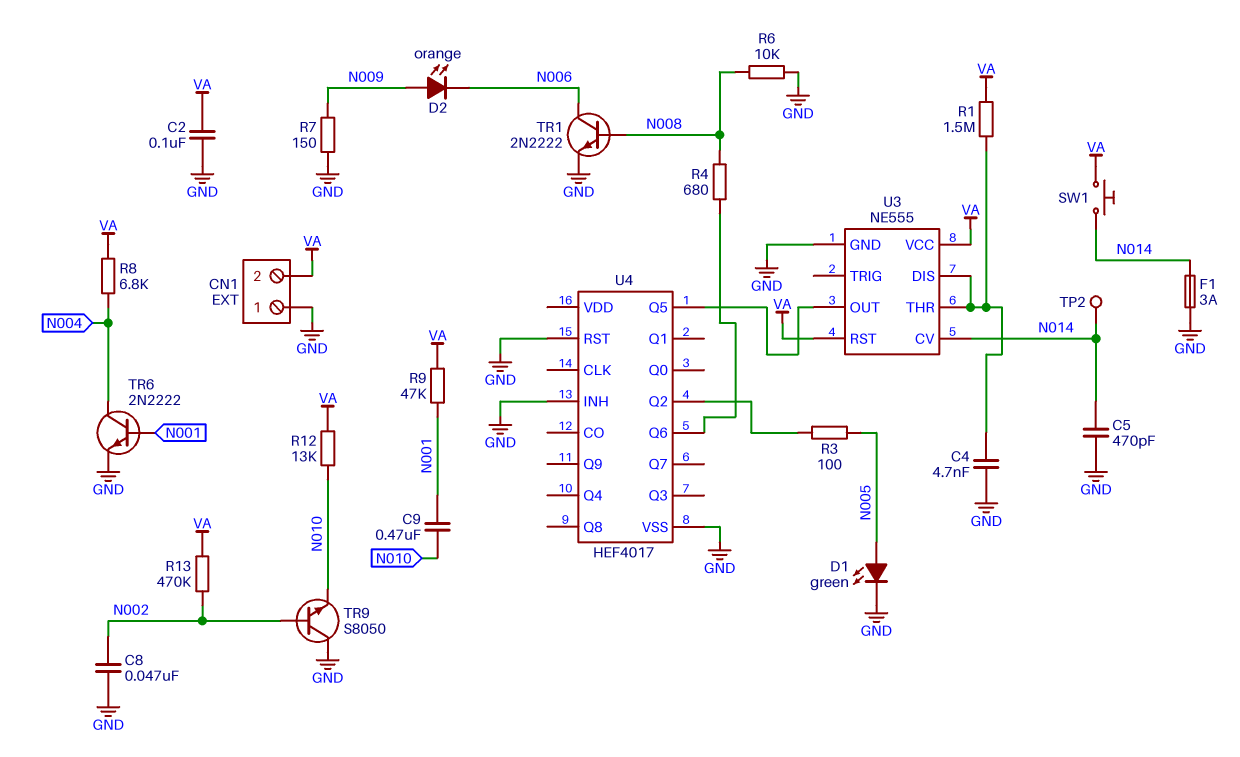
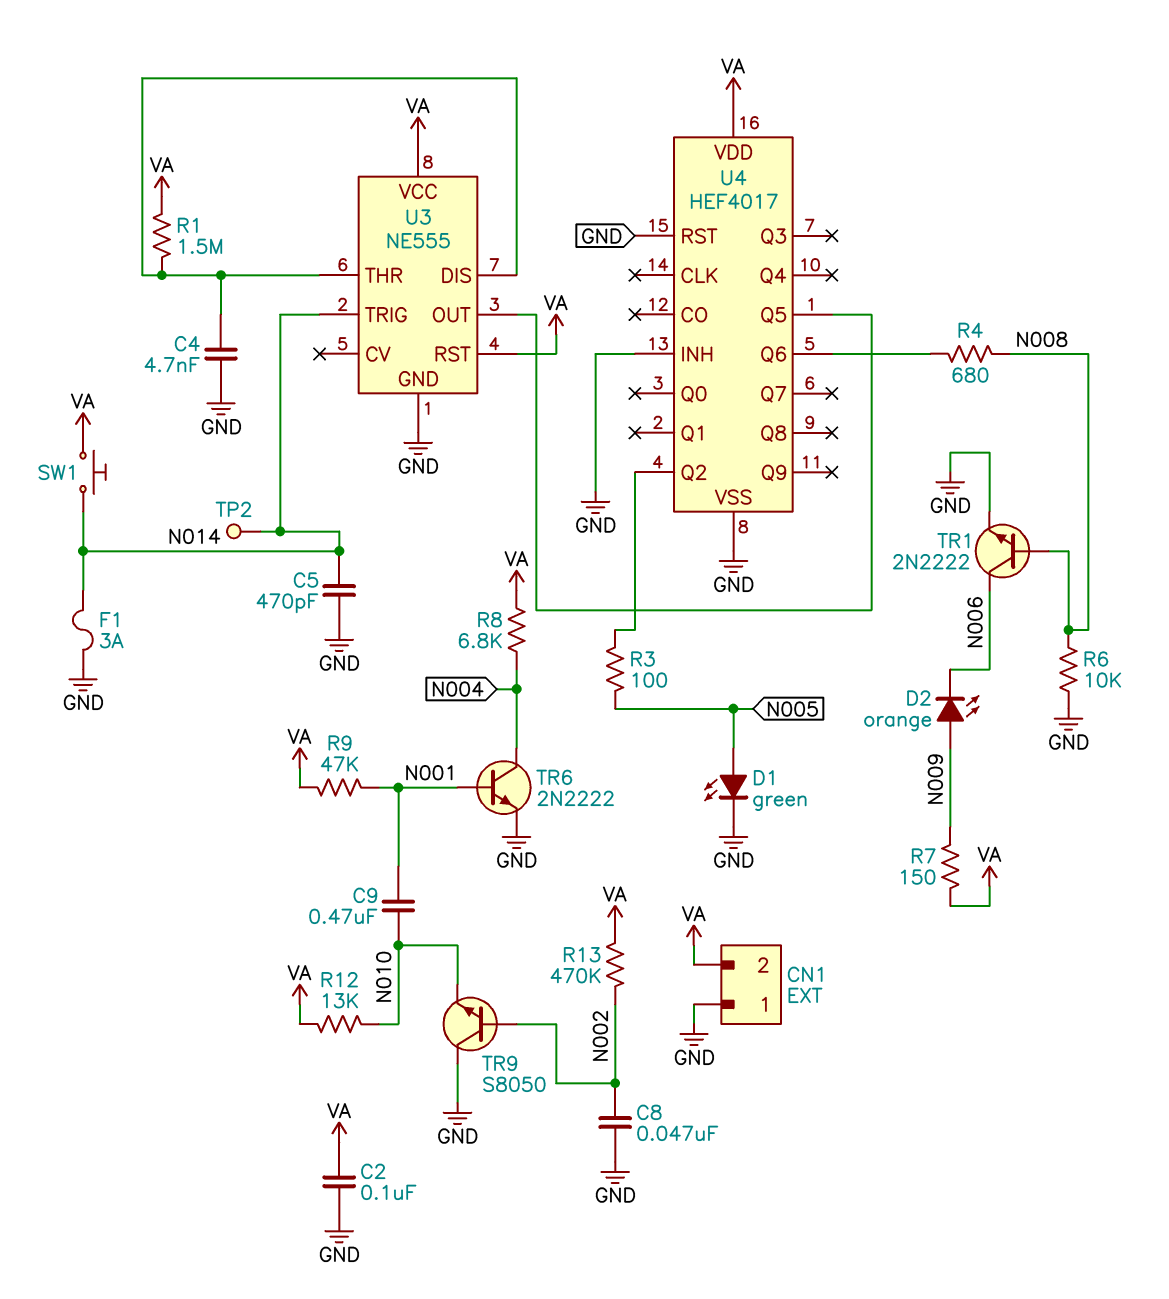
R7: 150 (GND, N009) -> 150 (N009, VA)
U3 pin CV: N014 -> none
U3 pin TRIG: none -> N014
U4 pin VDD: none -> VA

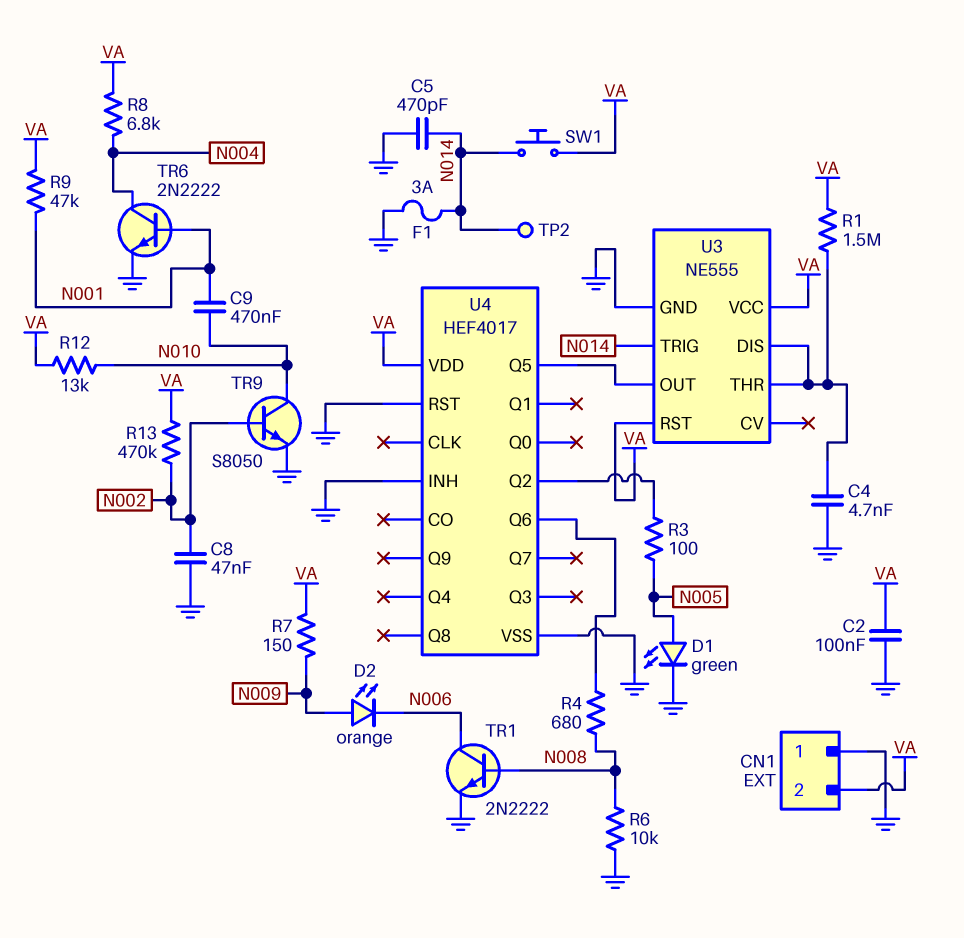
TR9: NPN S8050 (B N002, C GND, E N010) -> NPN S8050 (B N002, C N010, E GND)

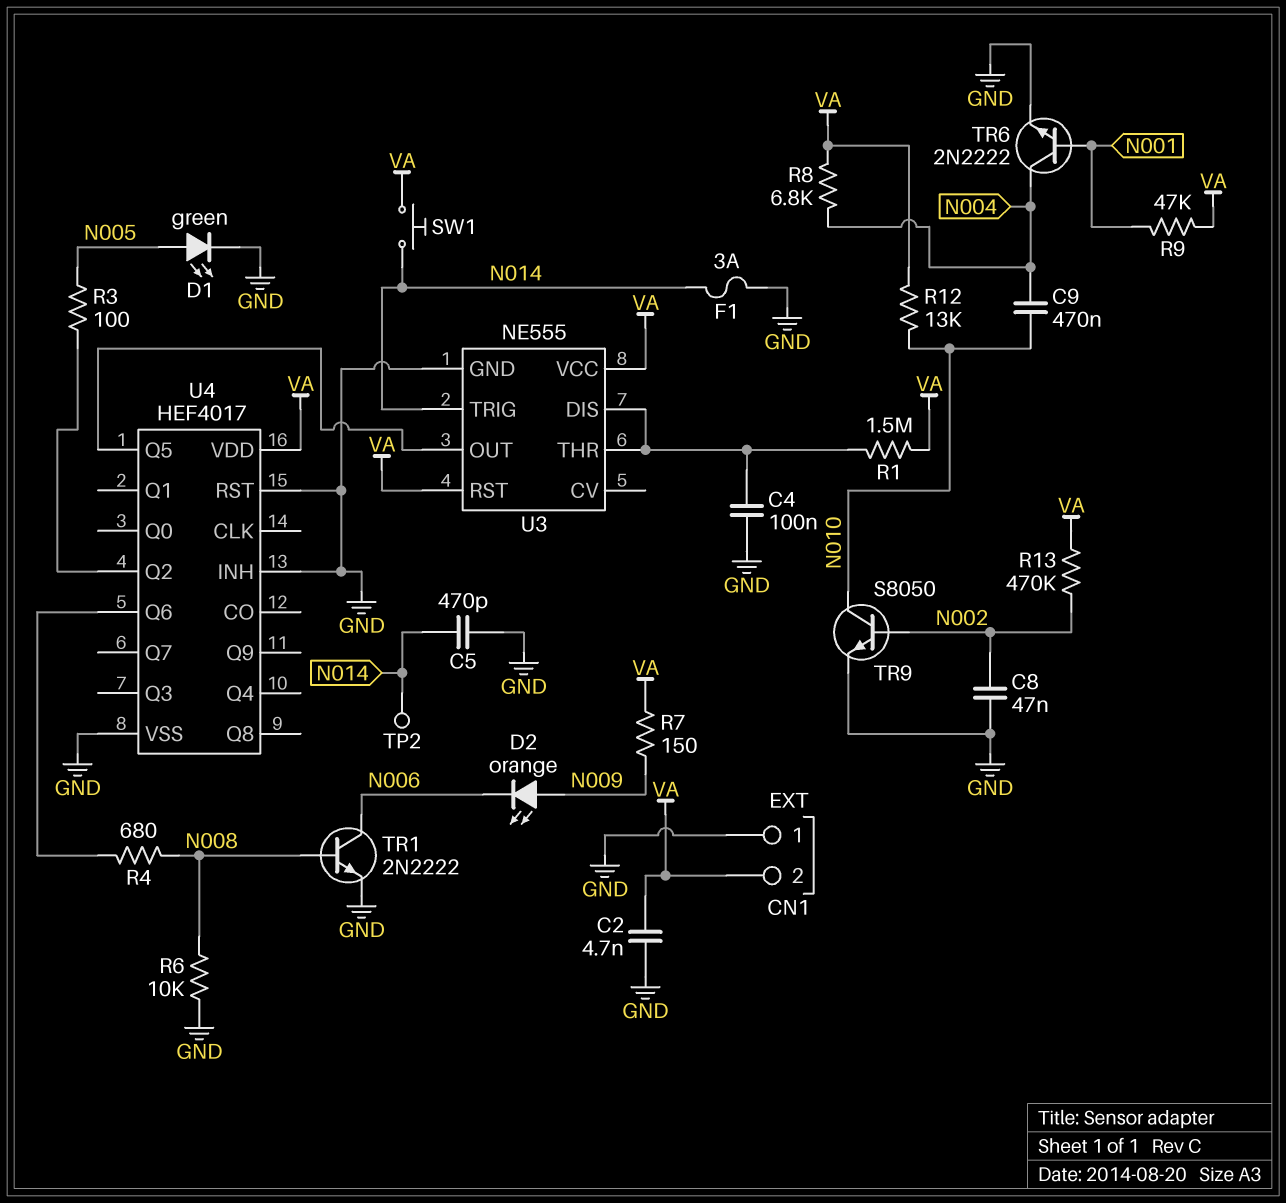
C2: 100nF (GND, VA) -> 4.7nF (GND, VA)
C4: 4.7nF (GND, U3/DIS) -> 100nF (GND, U3/DIS)
C9: 470nF (N001, N010) -> 470nF (N004, N010)

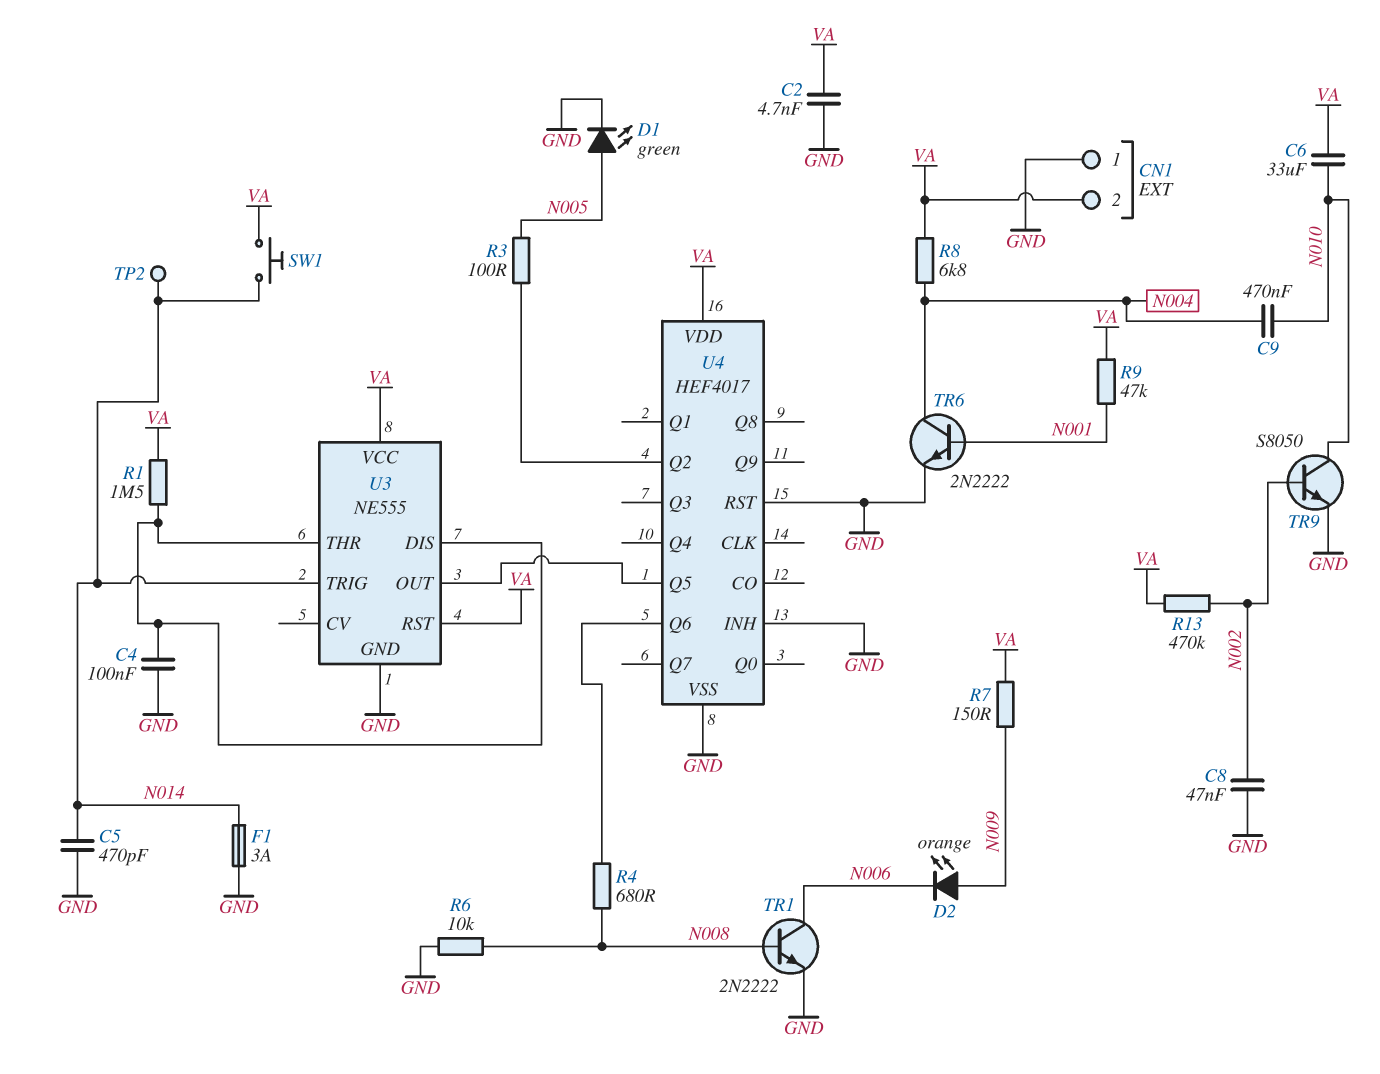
C6: none -> 33uF (N010, VA)
R12: 13k (N010, VA) -> none

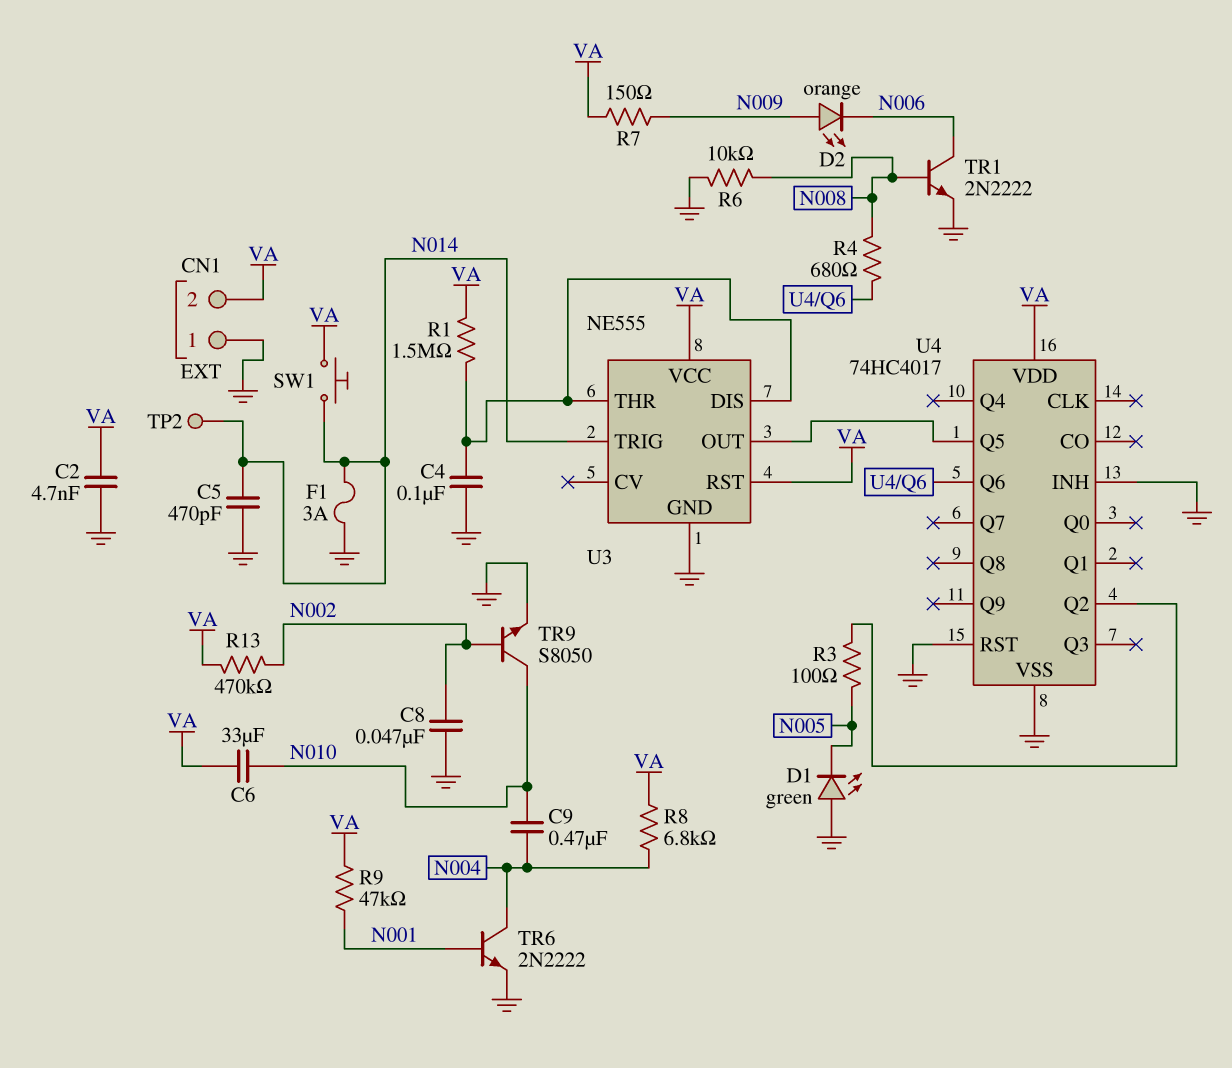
D1: LED green (A N005, K GND) -> LED green (A GND, K N005)
U4: HEF4017 -> 74HC4017

